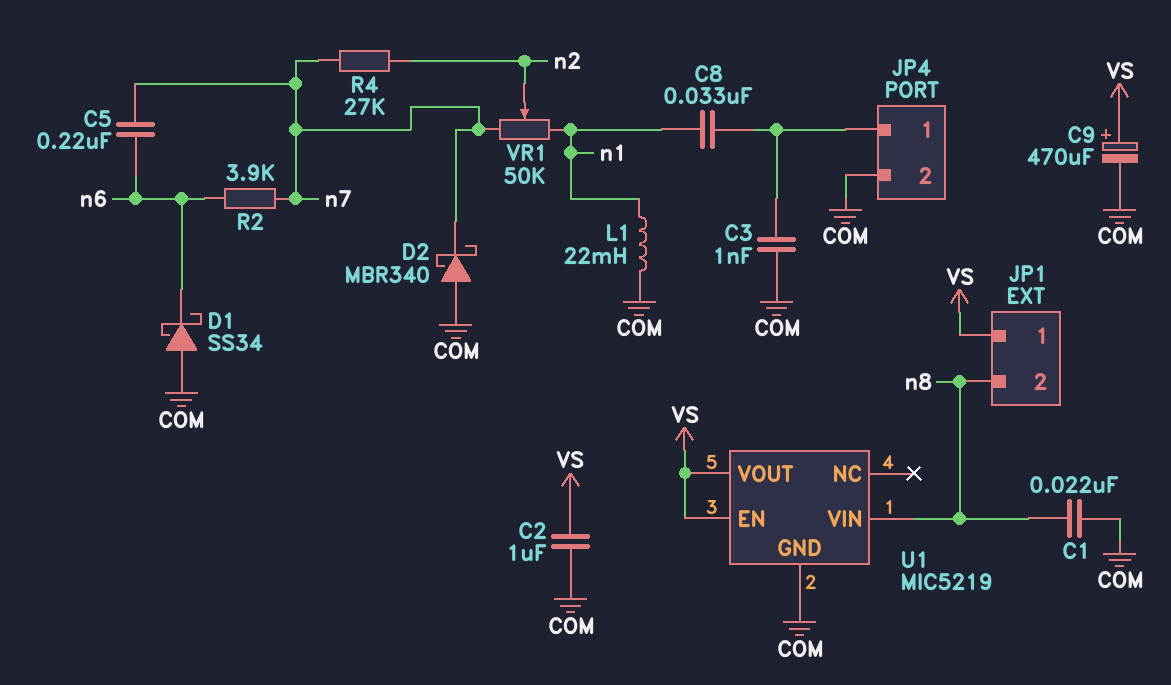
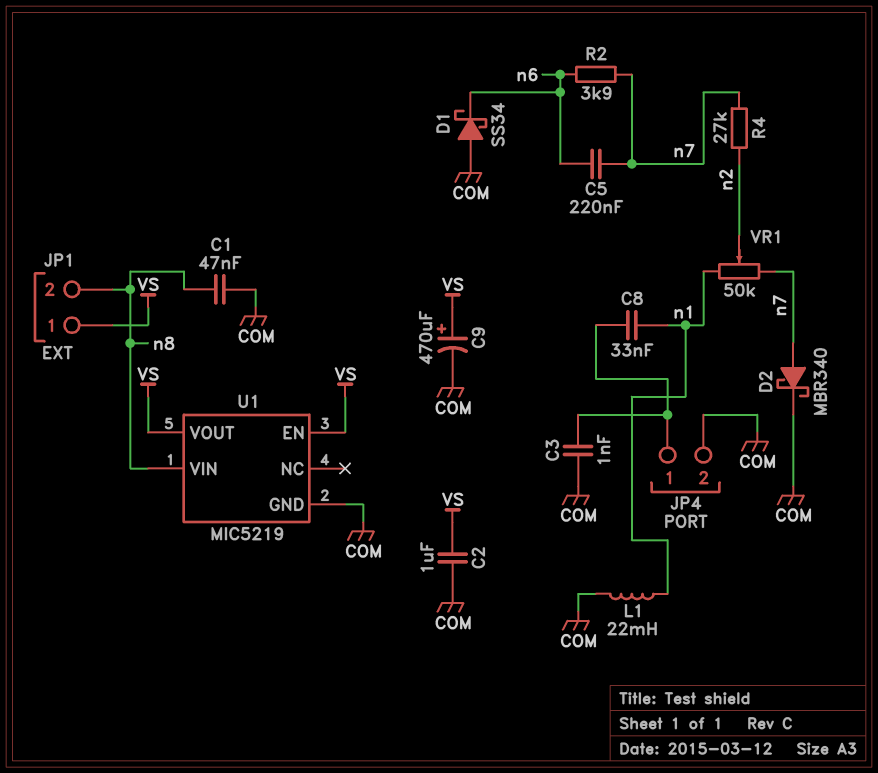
C1: 22nF (COM, n8) -> 47nF (COM, n8)
D2: schottky MBR340 (A COM, K n7) -> schottky MBR340 (A n7, K COM)

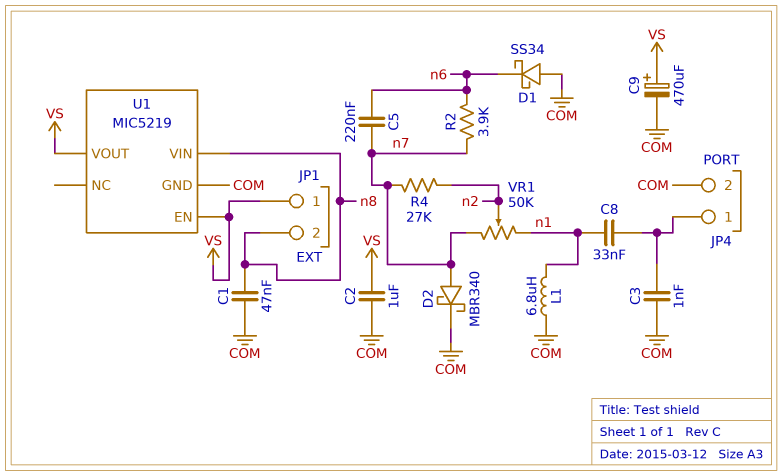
L1: 22mH (COM, n1) -> 6.8uH (COM, n1)

